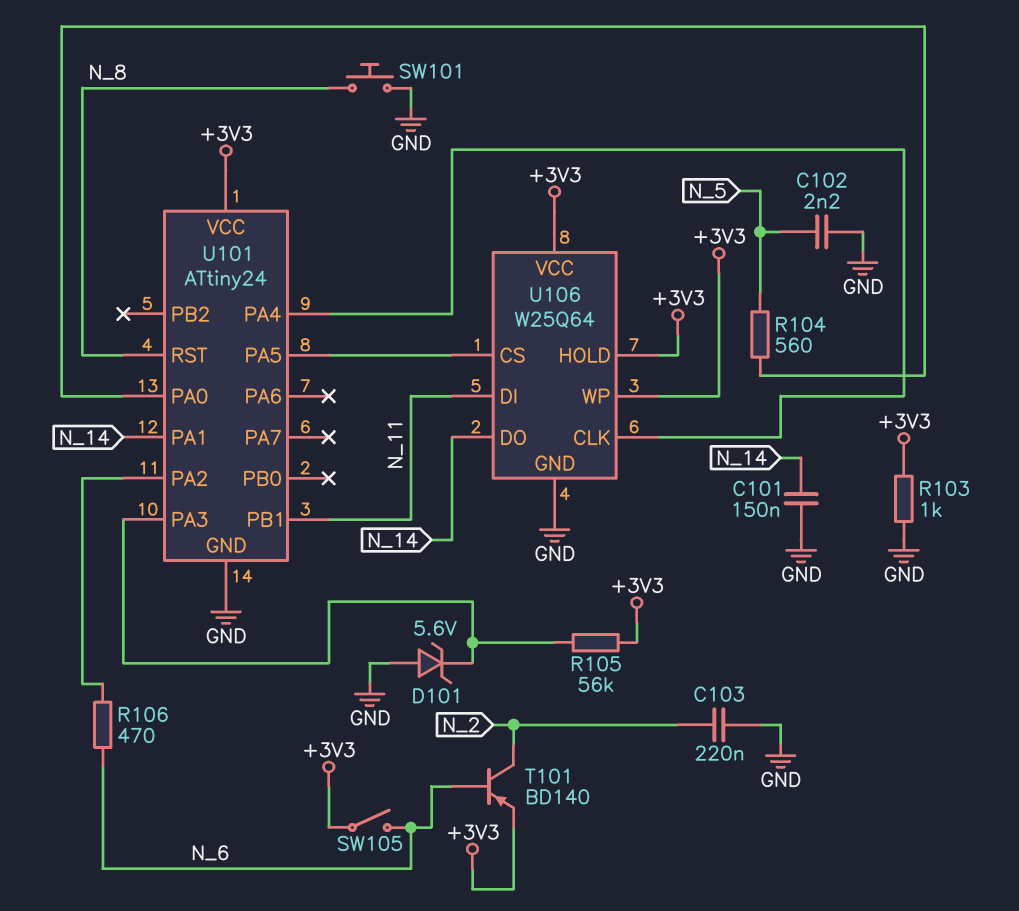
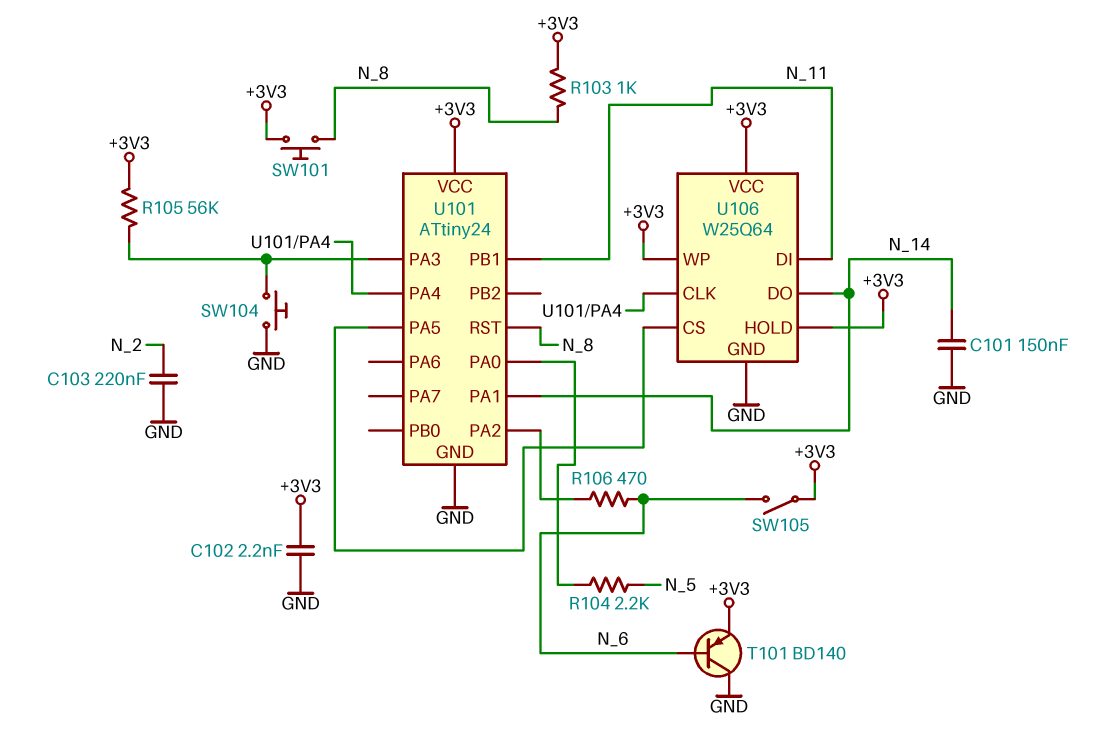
C102: 2.2nF (GND, N_5) -> 2.2nF (+3V3, GND)
D101: zener 5.6V (A GND, K U101/PA3) -> none
R103: 1k (+3V3, GND) -> 1k (+3V3, N_8)
R104: 560 (N_5, U101/PA0) -> 2.2k (N_5, U101/PA0)
SW101: button (GND, N_8) -> button (+3V3, N_8)
SW104: none -> button (GND, U101/PA3)
T101: PNP BD140 (B N_6, C N_2, E +3V3) -> PNP BD140 (B N_6, C GND, E +3V3)

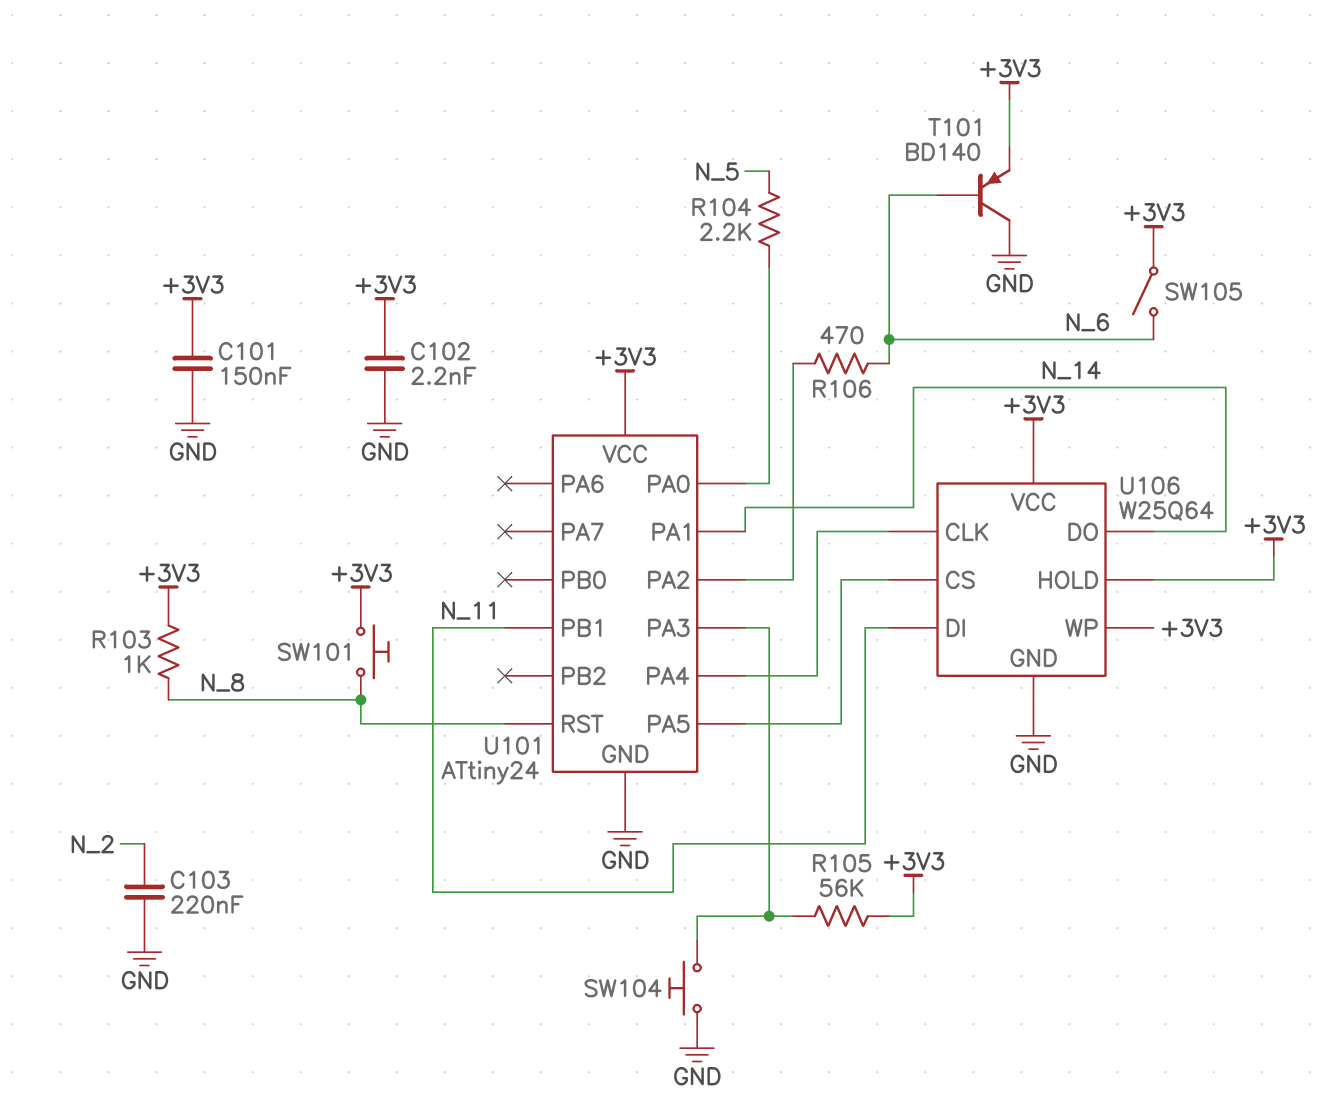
C101: 150nF (GND, N_14) -> 150nF (+3V3, GND)

